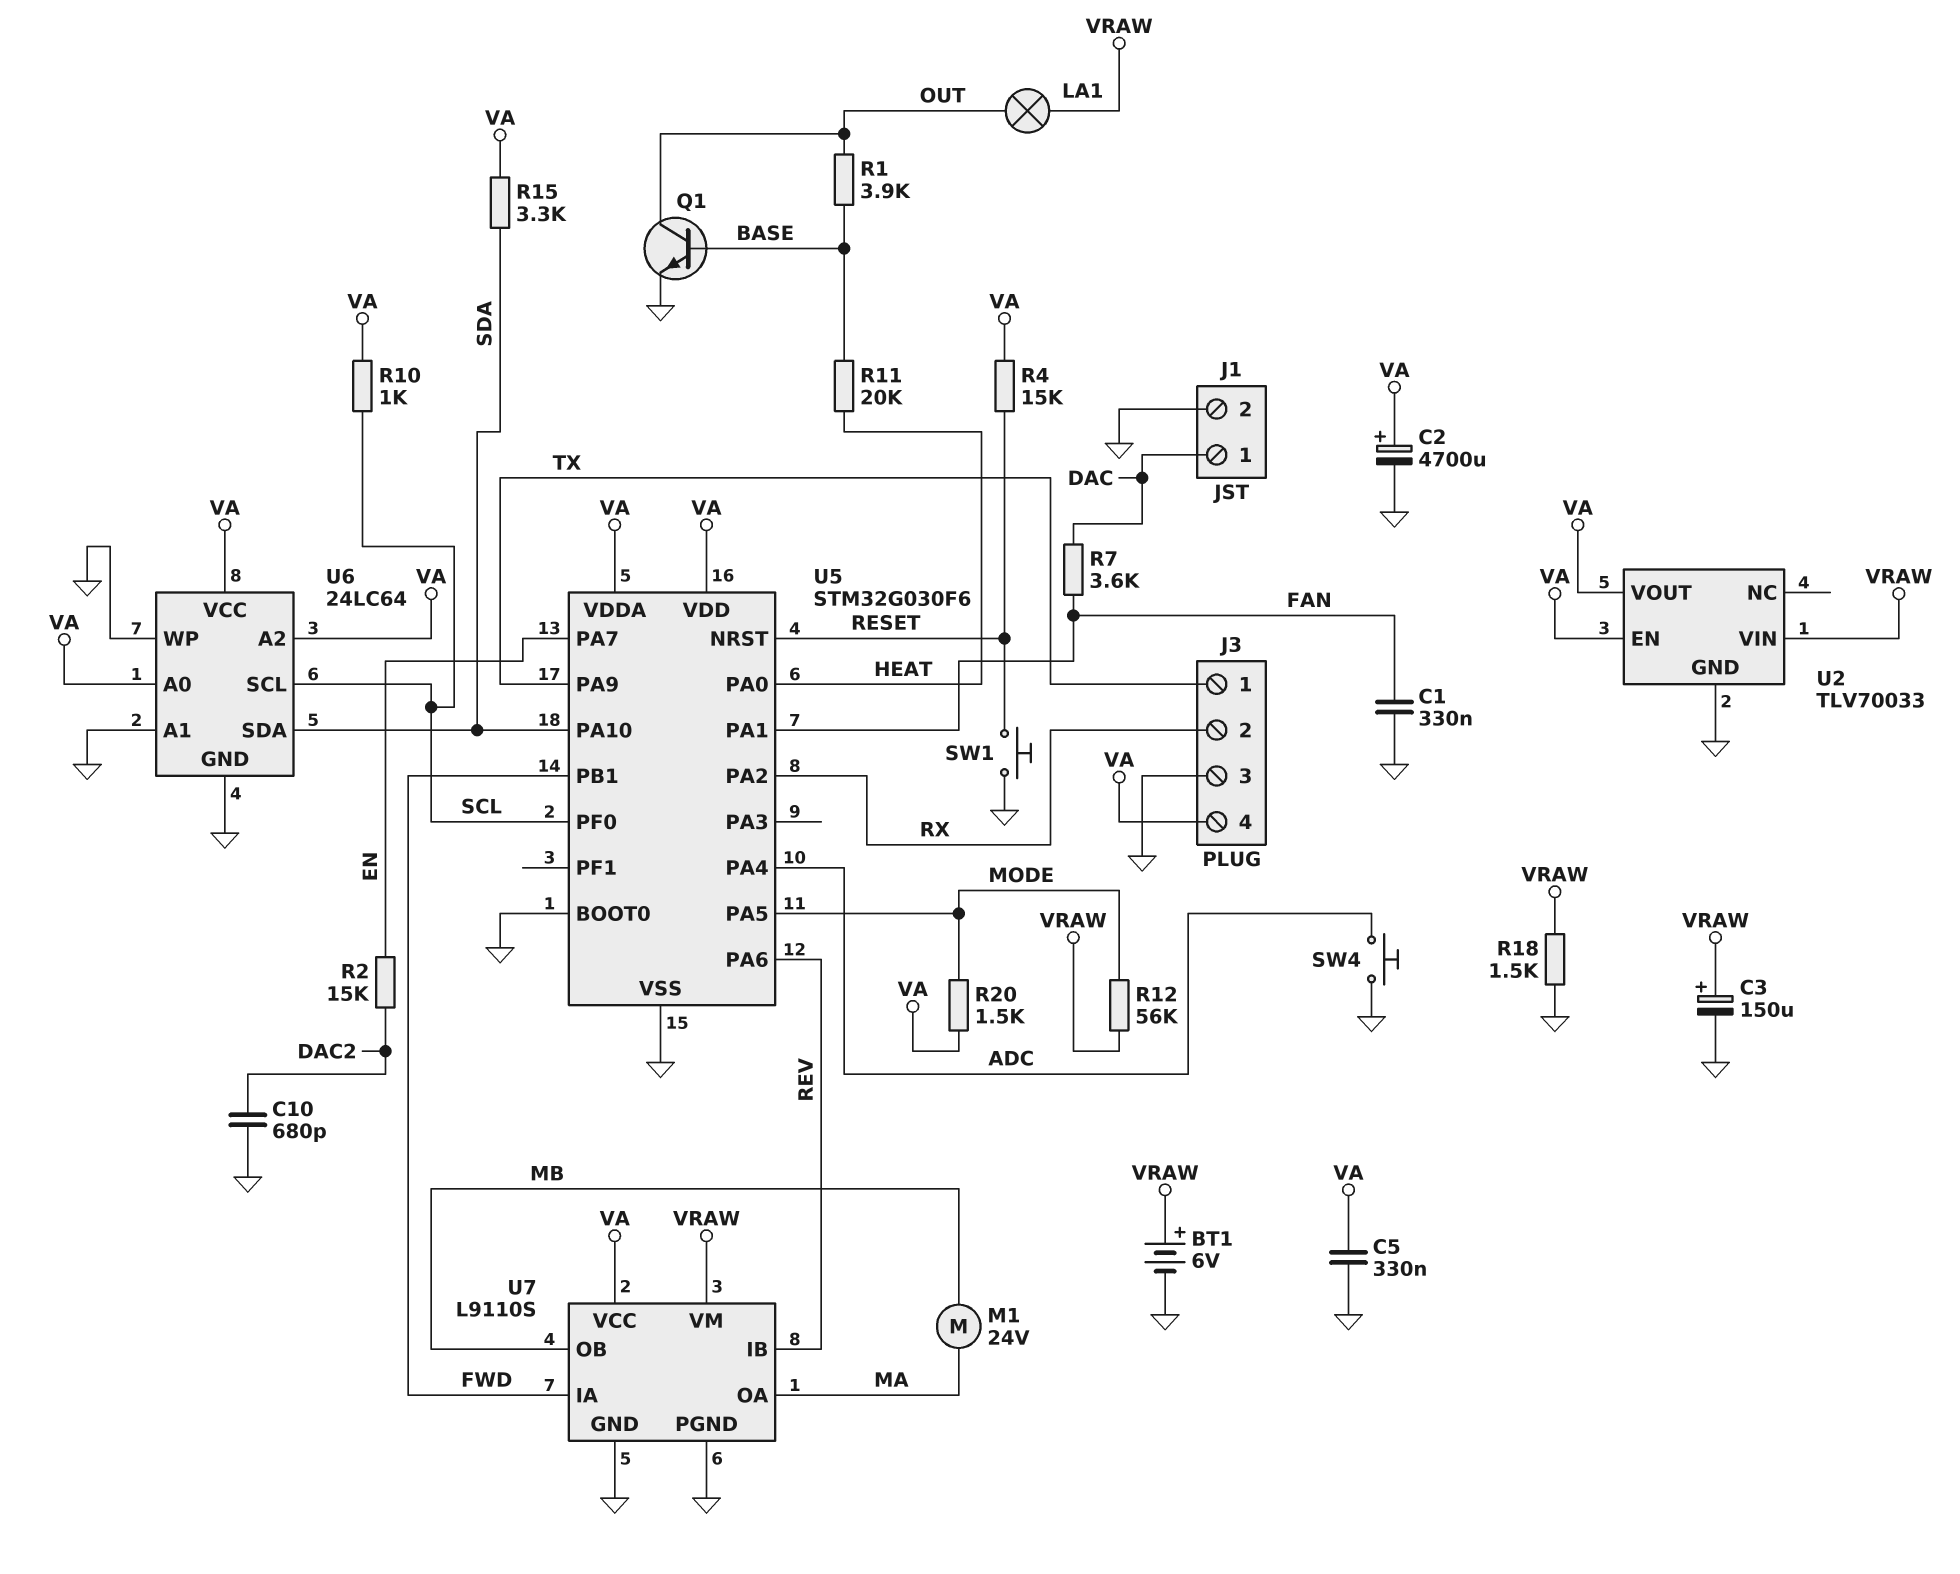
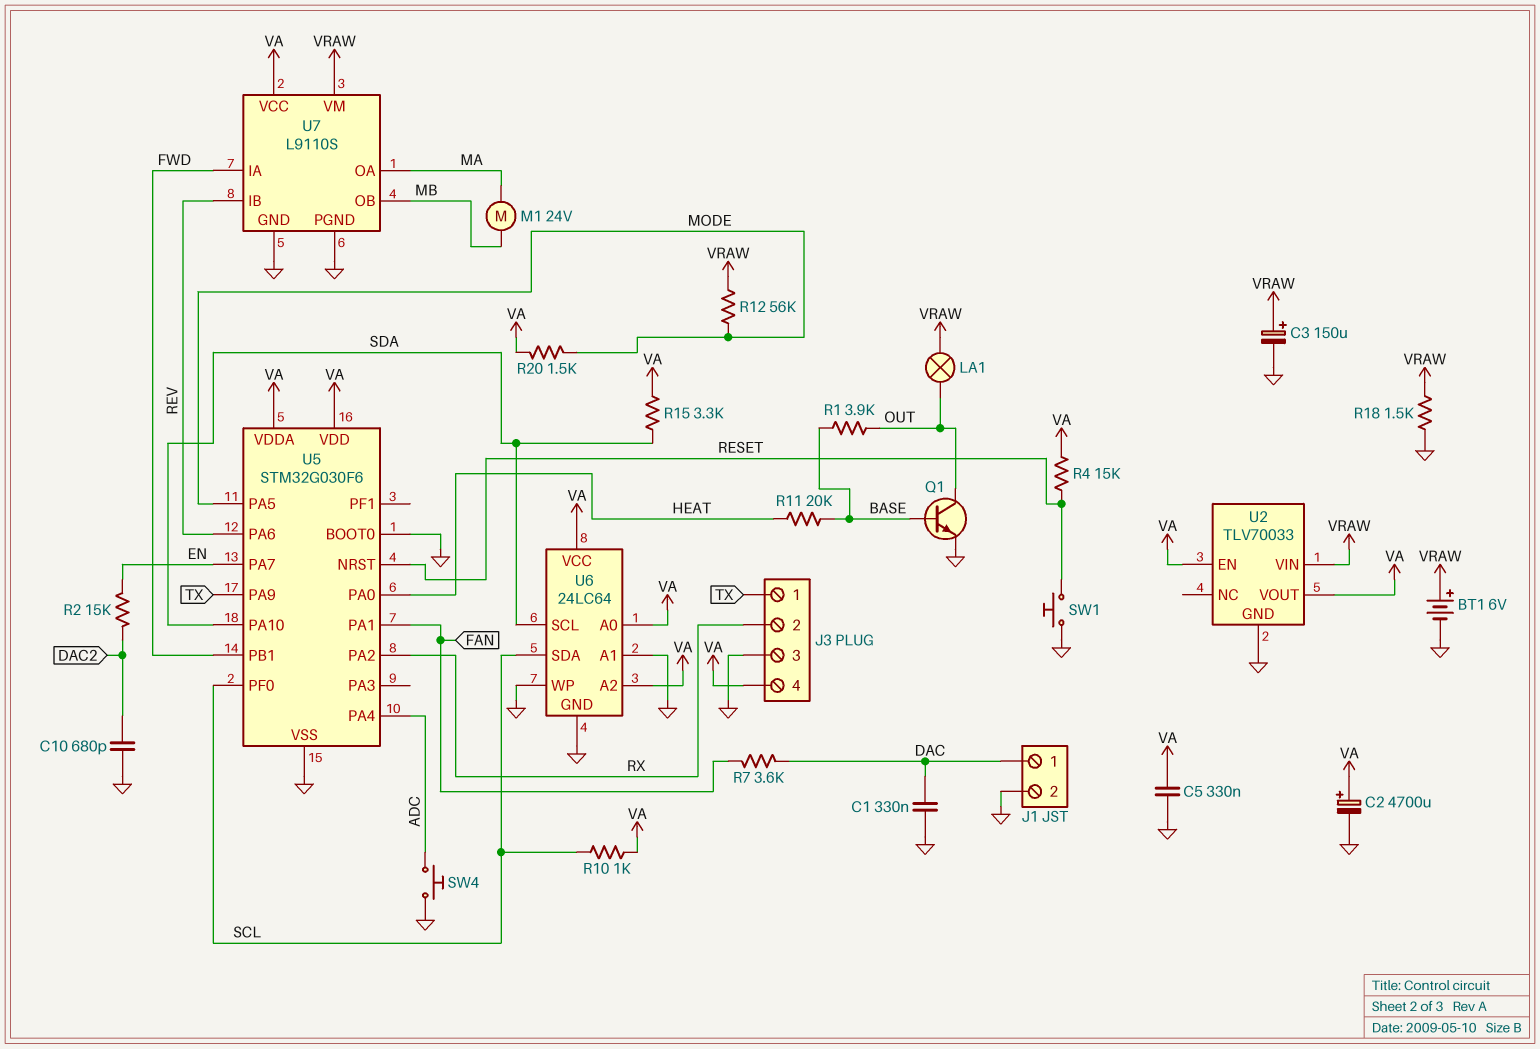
C1: 330nF (FAN, GND) -> 330nF (DAC, GND)
U6 pin SCL: SCL -> SDA
U6 pin SDA: SDA -> SCL

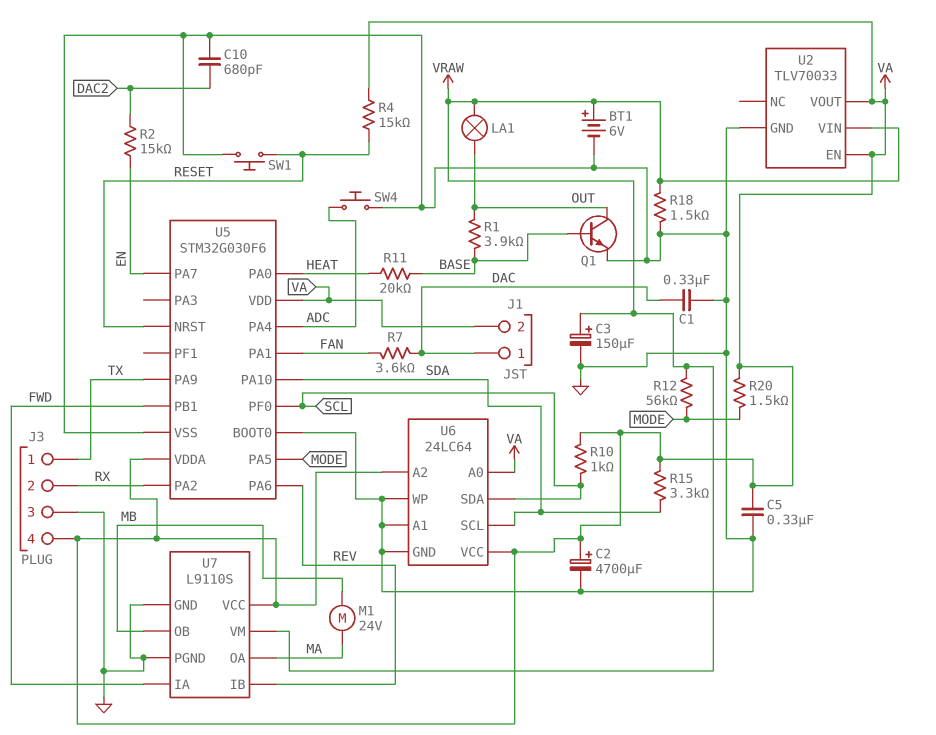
J1 pin 2: GND -> VA

